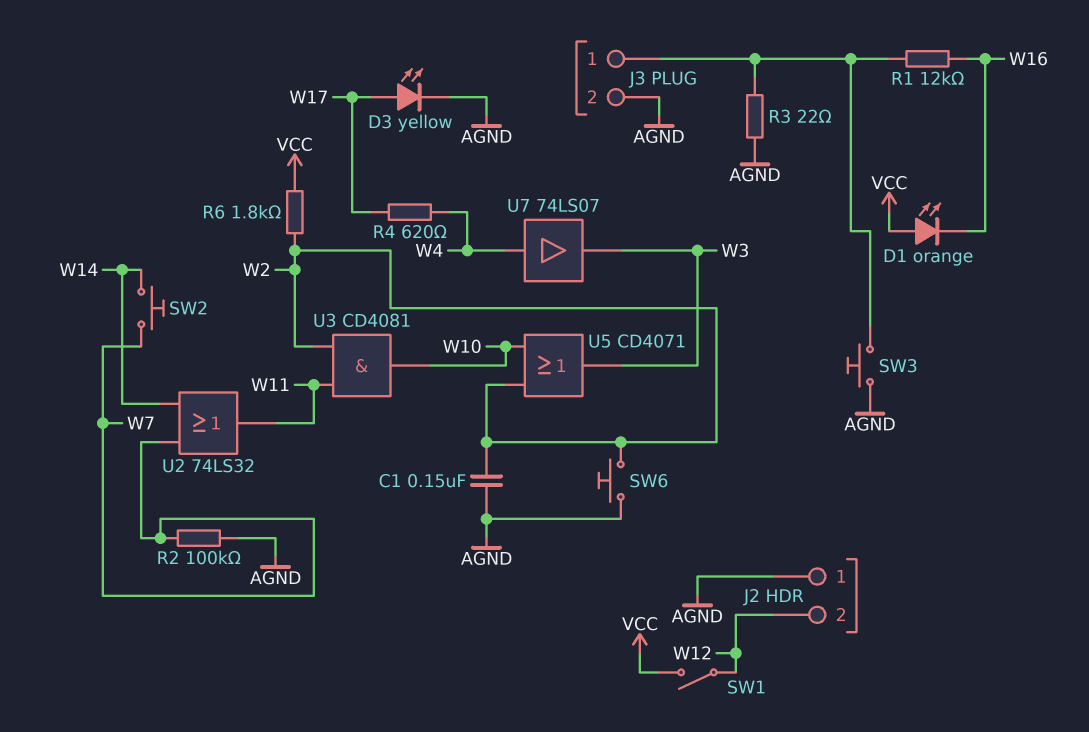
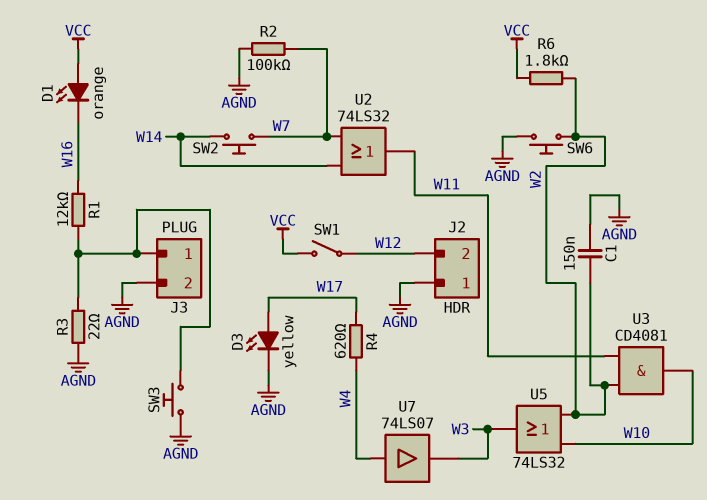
U5: OR CD4071 (in W2, in W10, out W3) -> OR 74LS32 (in W2, in W10, out W3)

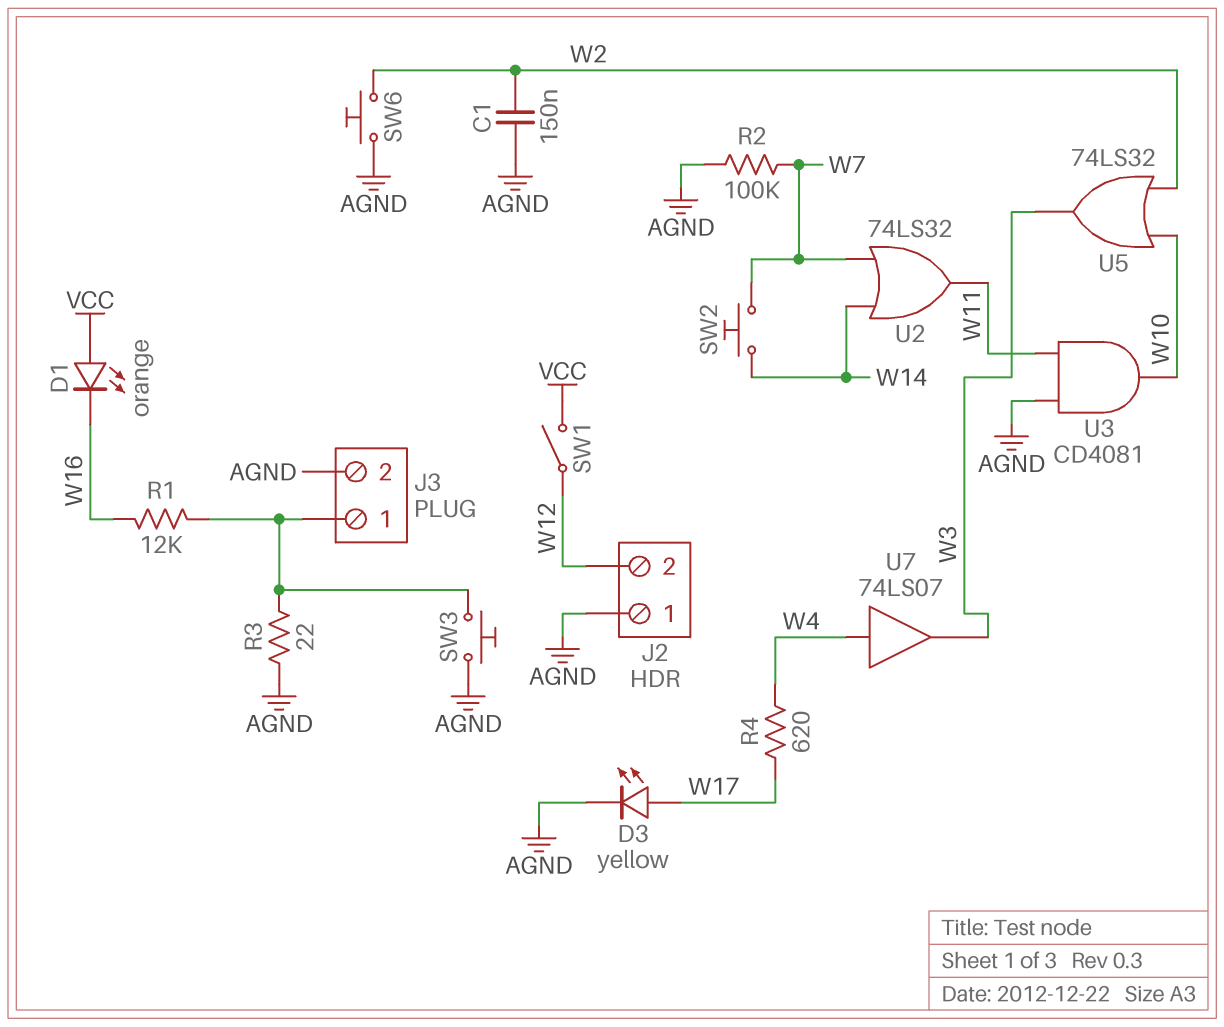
R6: 1.8k (VCC, W2) -> none
U3: AND CD4081 (in W2, in W11, out W10) -> AND CD4081 (in AGND, in W11, out W10)

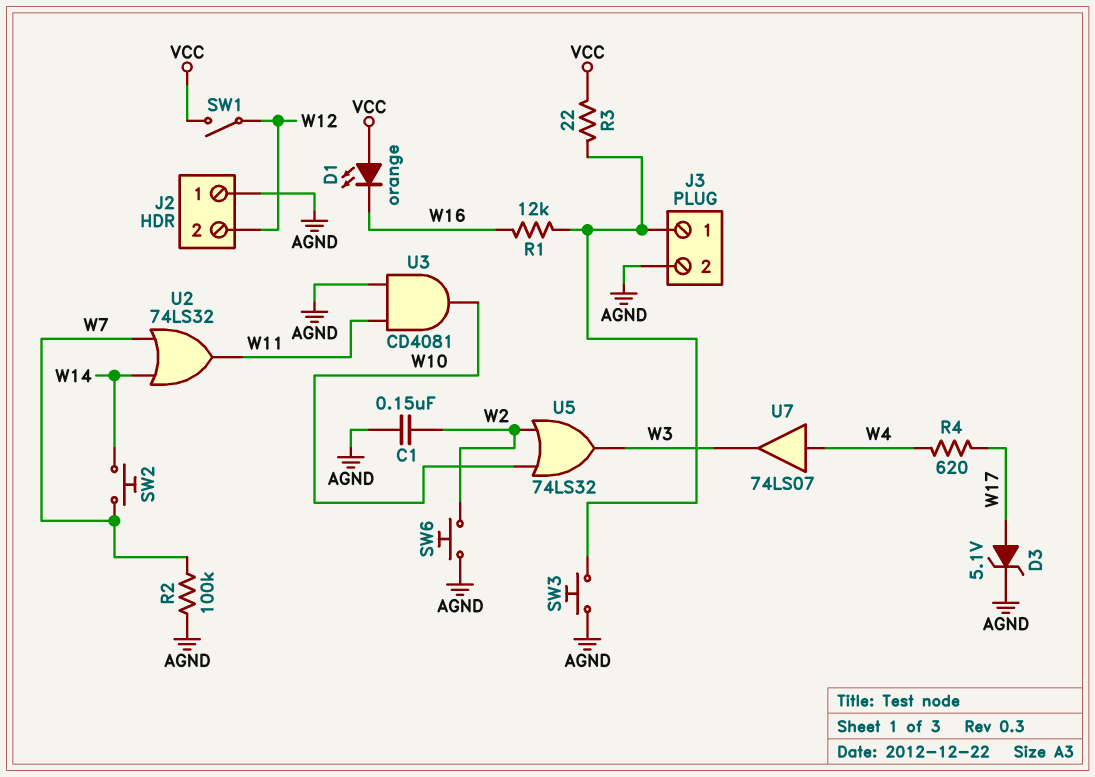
D3: LED yellow (A W17, K AGND) -> zener 5.1V (A W17, K AGND)
R3: 22 (AGND, J3/1) -> 22 (J3/1, VCC)

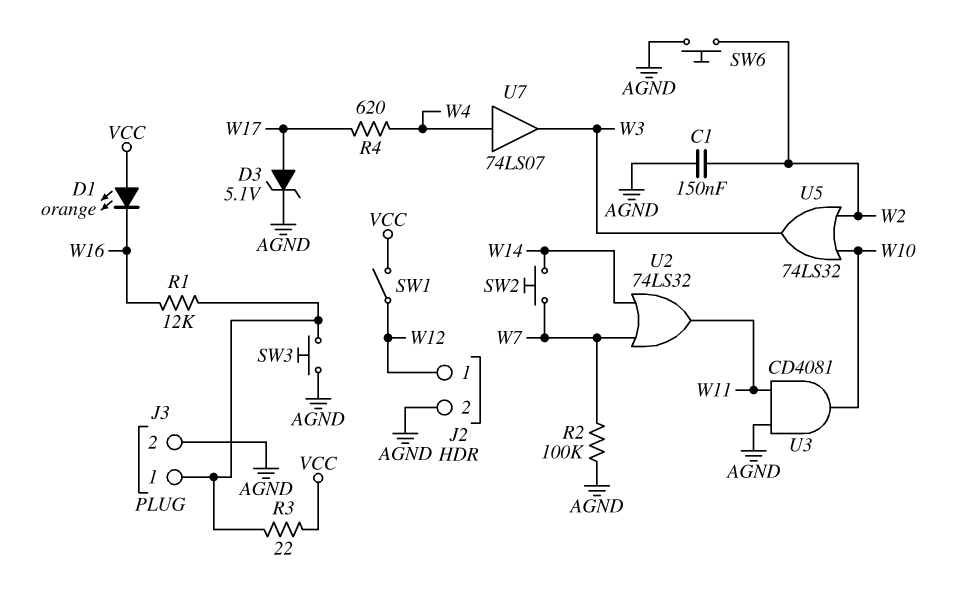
J2 pin 1: AGND -> W12
J2 pin 2: W12 -> AGND

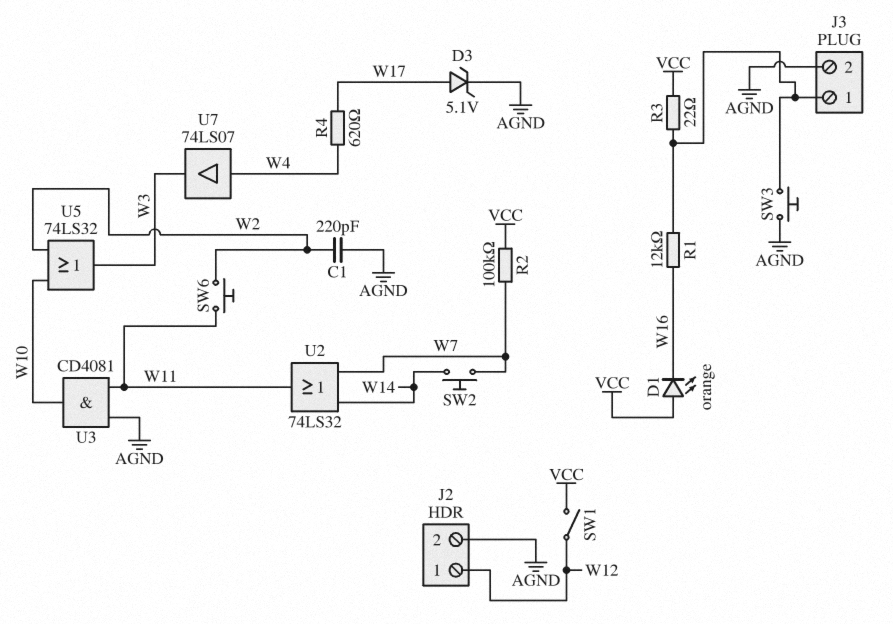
C1: 150nF (AGND, W2) -> 220pF (AGND, W2)
R2: 100k (AGND, W7) -> 100k (VCC, W7)
SW6: button (AGND, W2) -> button (W2, W11)

